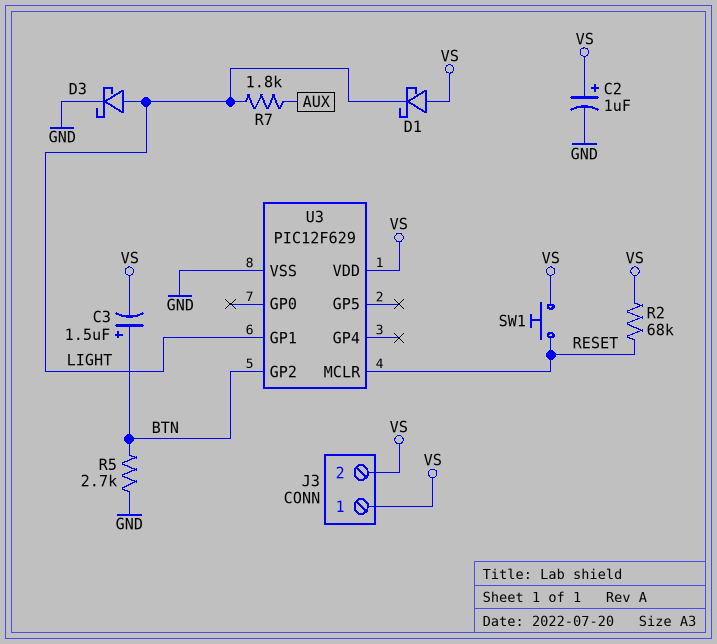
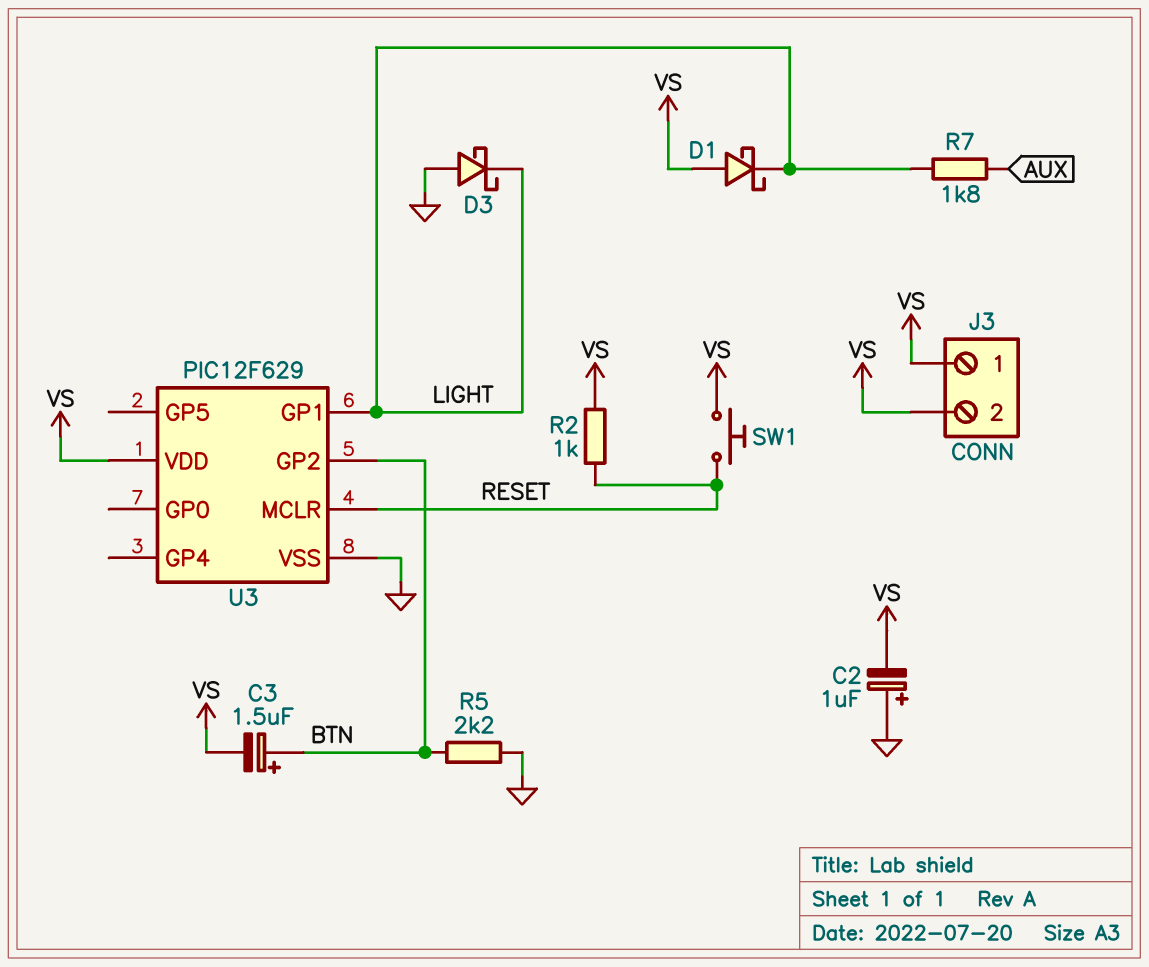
C2: 1uF (plus VS, minus GND) -> 1uF (plus GND, minus VS)
D3: schottky (A LIGHT, K GND) -> schottky (A GND, K LIGHT)
R2: 68k (RESET, VS) -> 1k (RESET, VS)
R5: 2.7k (BTN, GND) -> 2.2k (BTN, GND)

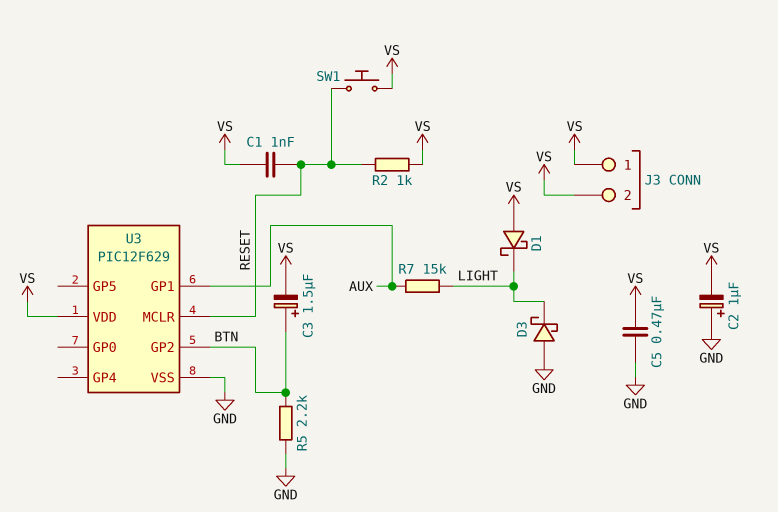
C1: none -> 1nF (RESET, VS)
C5: none -> 470nF (GND, VS)
R7: 1.8k (AUX, LIGHT) -> 15k (AUX, LIGHT)
U3 pin GP1: LIGHT -> AUX

